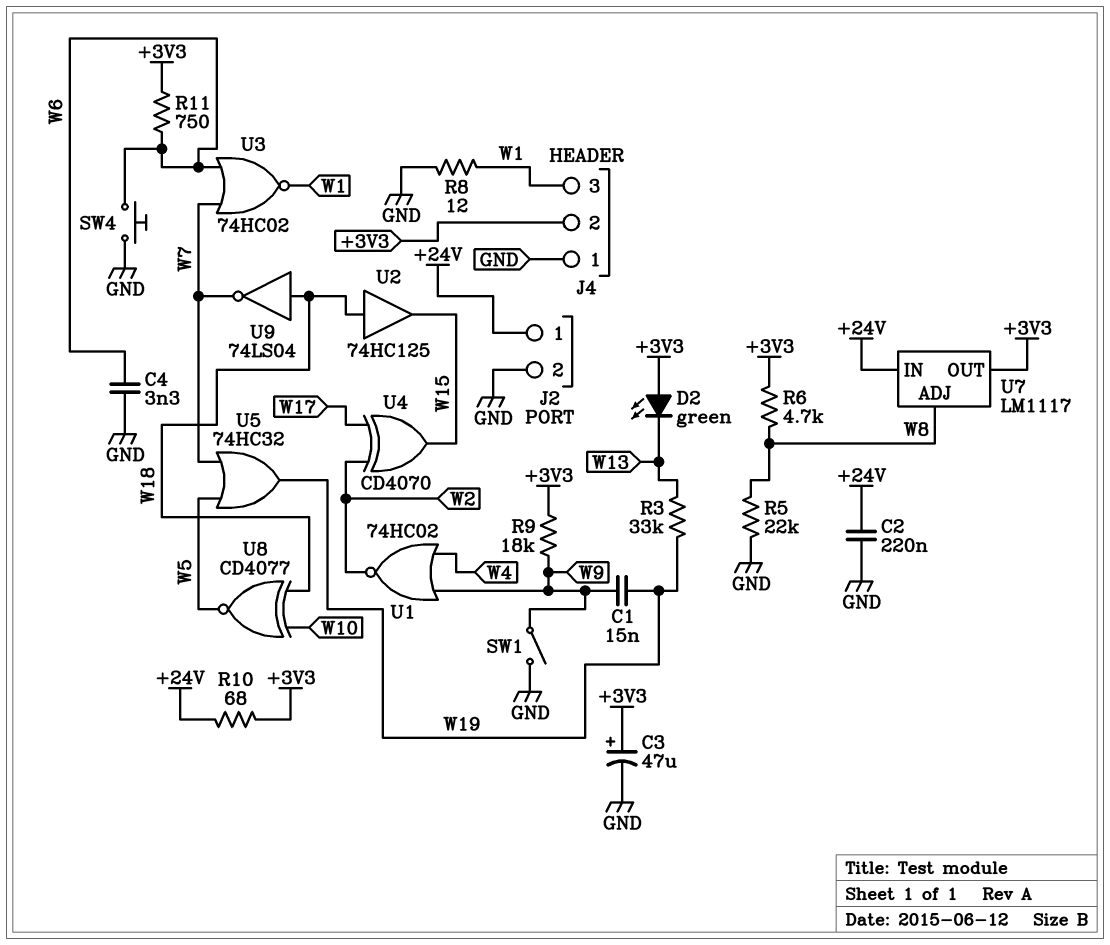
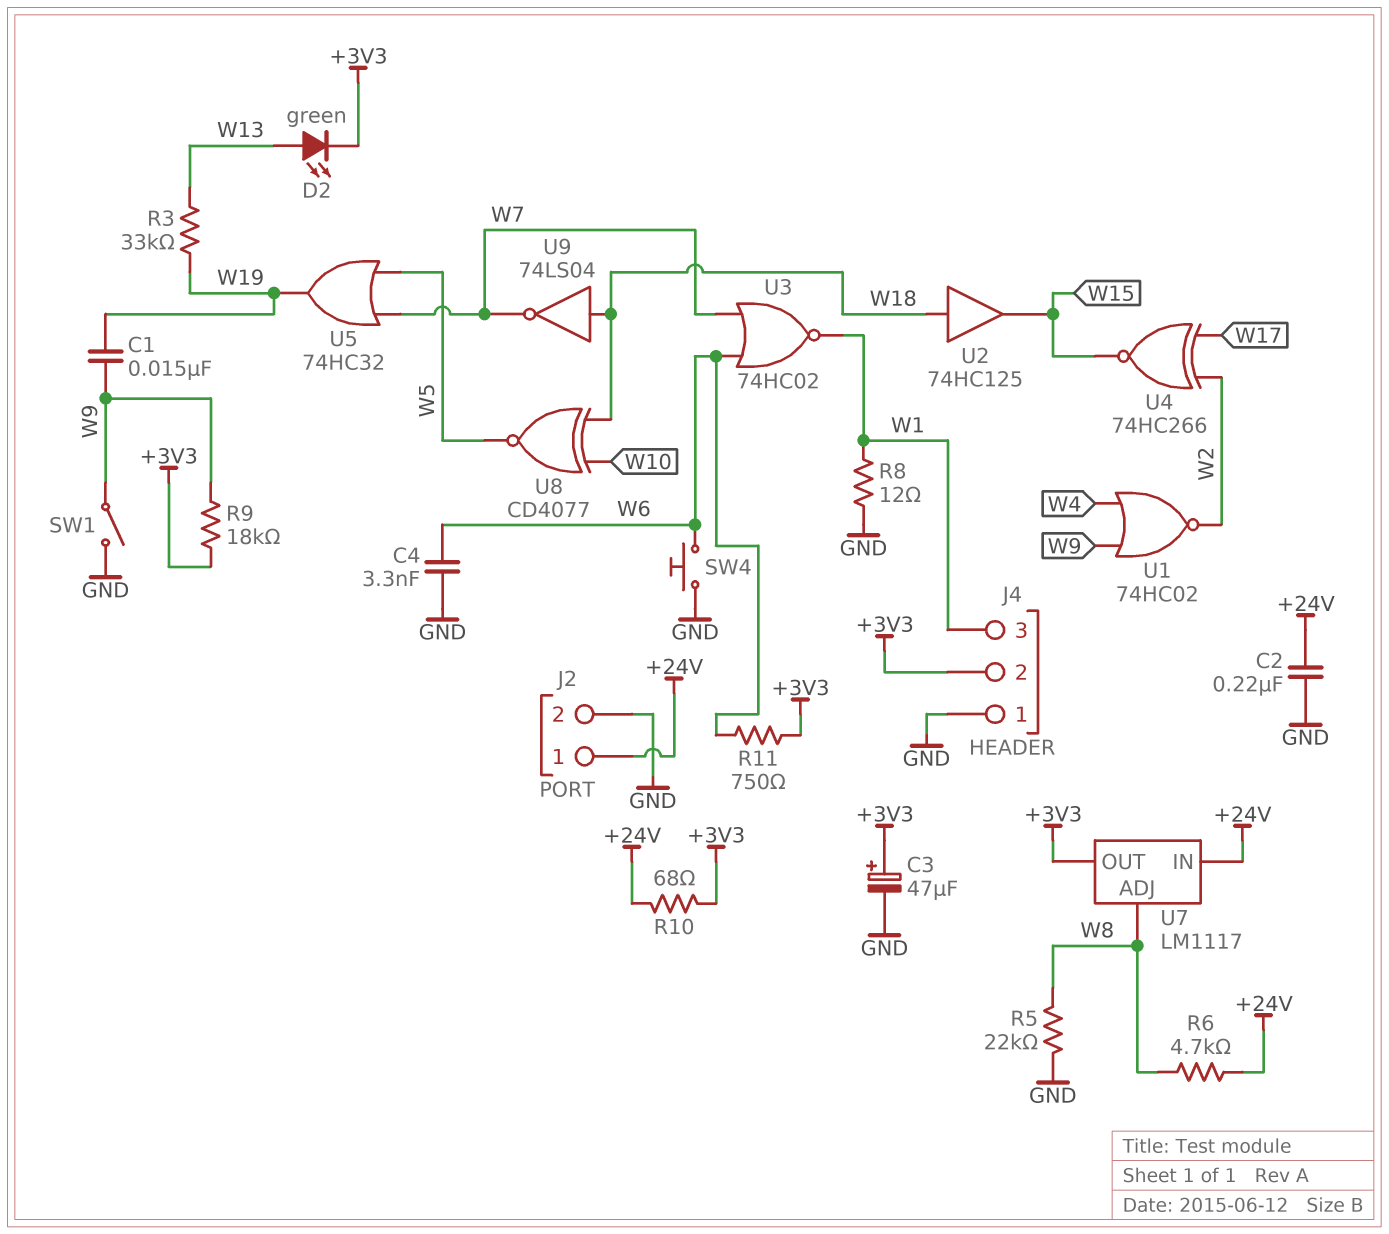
D2: LED green (A +3V3, K W13) -> LED green (A W13, K +3V3)
R6: 4.7k (+3V3, W8) -> 4.7k (+24V, W8)
U4: XOR CD4070 (in W2, in W17, out W15) -> XNOR 74HC266 (in W2, in W17, out W15)

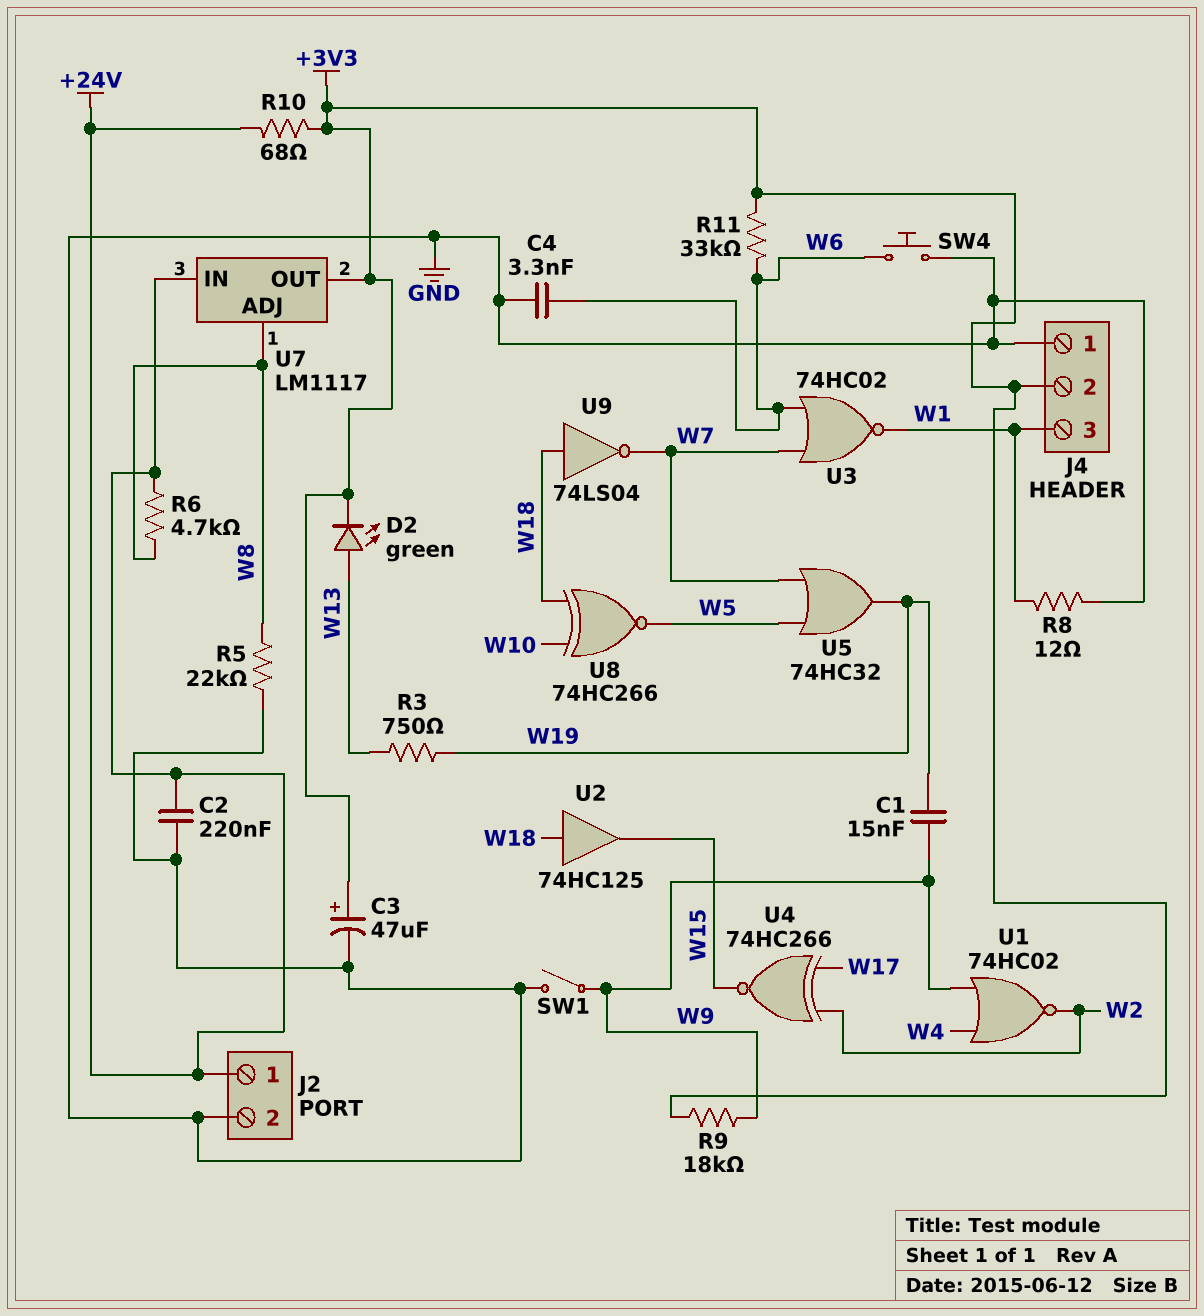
R3: 33k (W13, W19) -> 750 (W13, W19)
R11: 750 (+3V3, W6) -> 33k (+3V3, W6)
U8: XNOR CD4077 (in W10, in W18, out W5) -> XNOR 74HC266 (in W10, in W18, out W5)

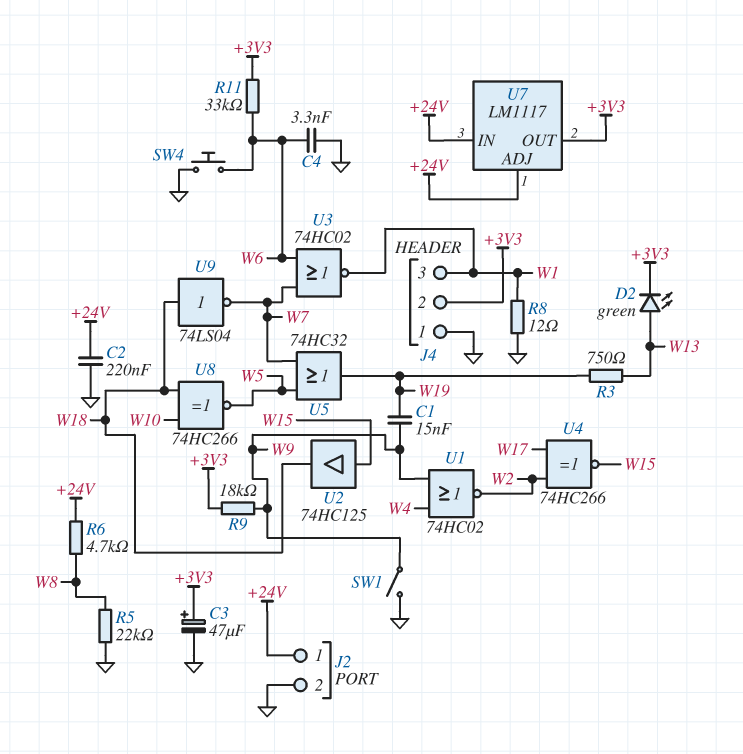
R10: 68 (+3V3, +24V) -> none
U2: buffer 74HC125 (in W18, out W15) -> buffer 74HC125 (in W15, out W18)
U7 pin ADJ: W8 -> +24V

